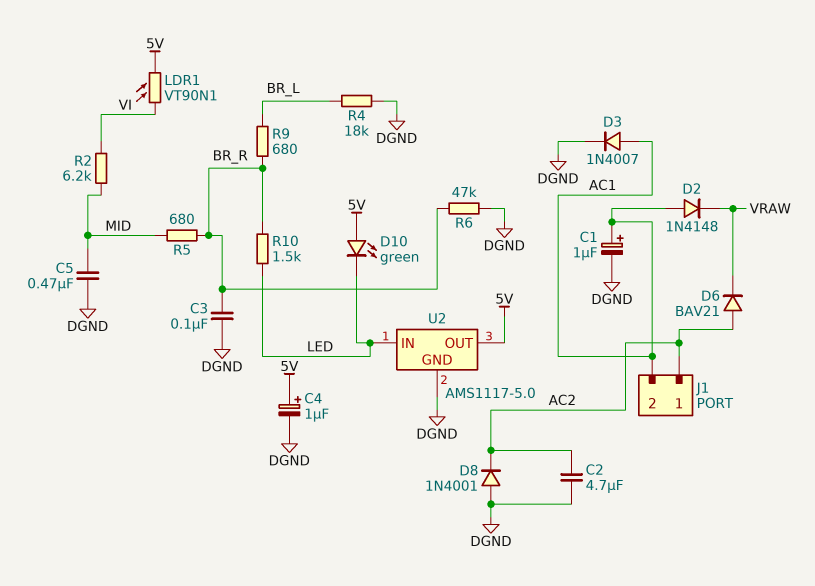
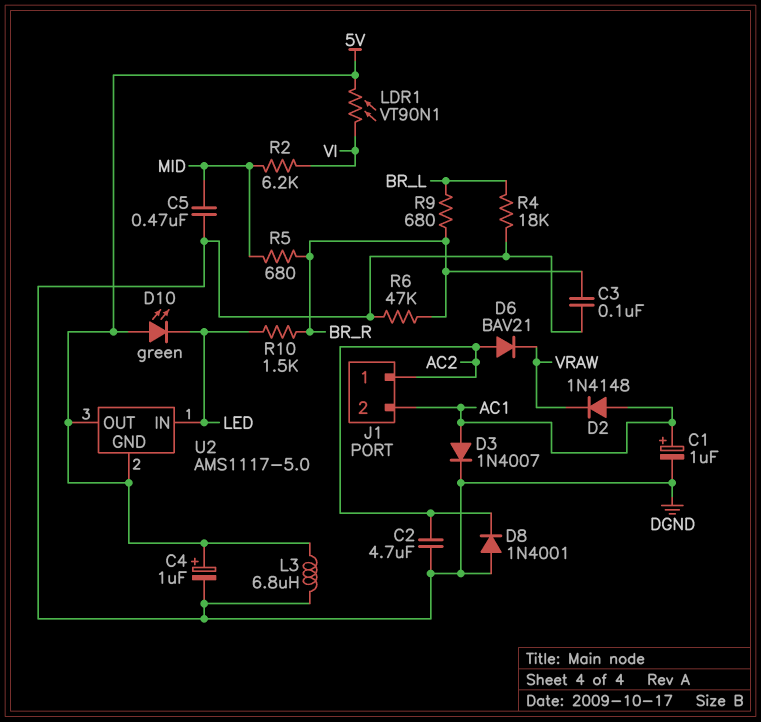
L3: none -> 6.8uH (5V, DGND)
U2 pin GND: DGND -> 5V

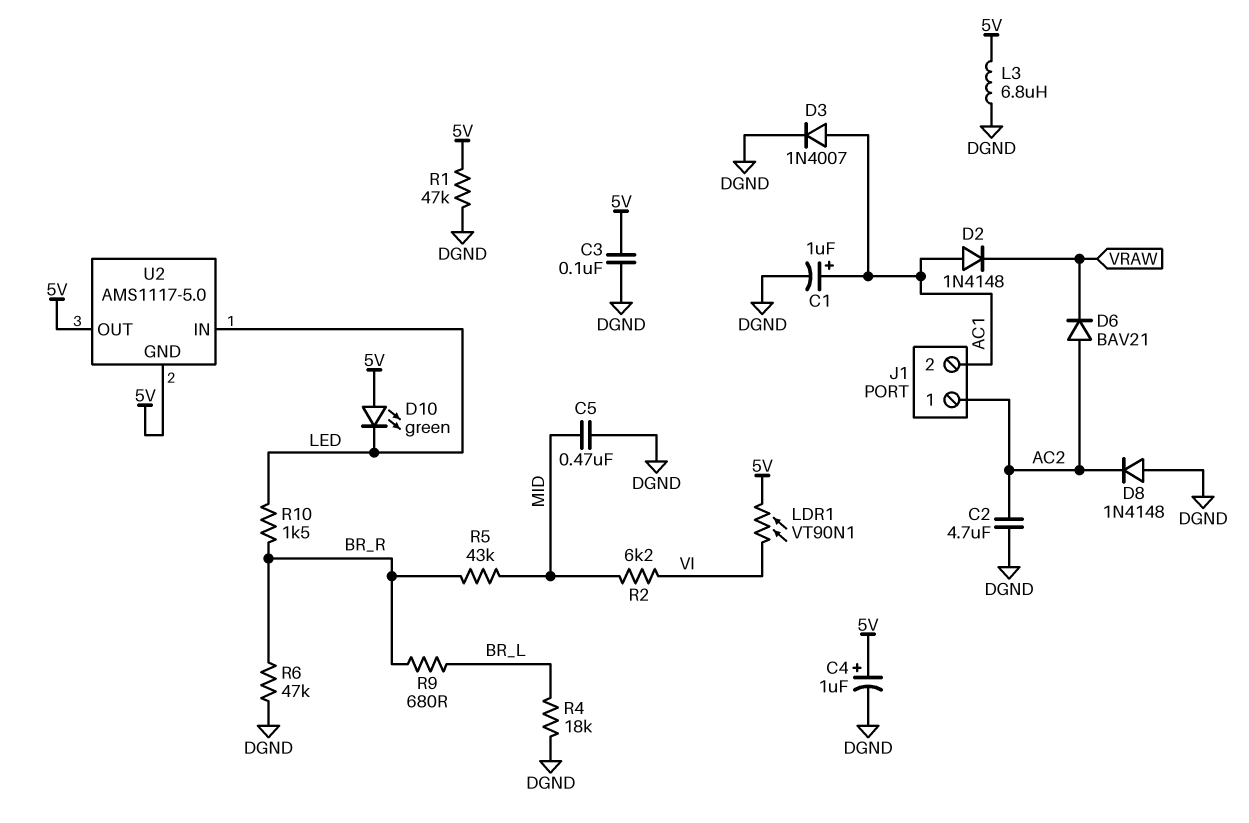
C3: 100nF (BR_R, DGND) -> 100nF (5V, DGND)
D8: diode 1N4001 (A DGND, K AC2) -> diode 1N4148 (A DGND, K AC2)
R1: none -> 47k (5V, DGND)
R5: 680 (BR_R, MID) -> 43k (BR_R, MID)

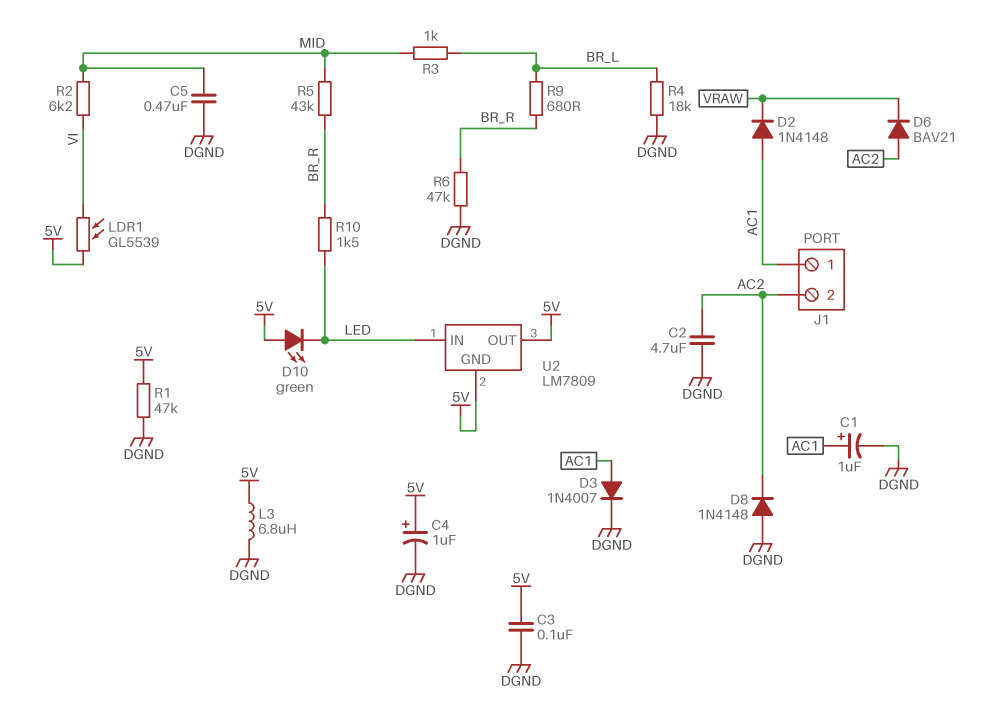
J1 pin 1: AC2 -> AC1
J1 pin 2: AC1 -> AC2
LDR1: VT90N1 (5V, VI) -> GL5539 (5V, VI)
R3: none -> 1k (BR_L, MID)
U2: AMS1117-5.0 -> LM7809

